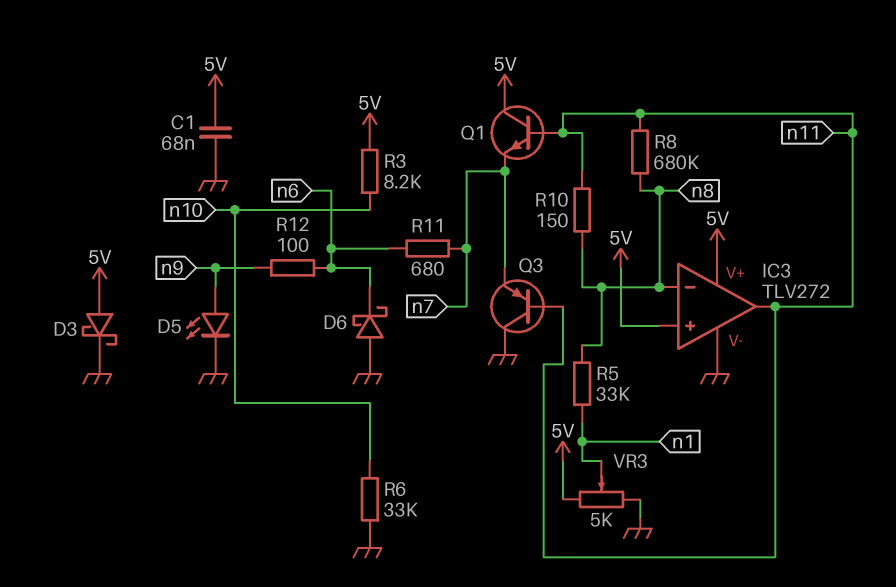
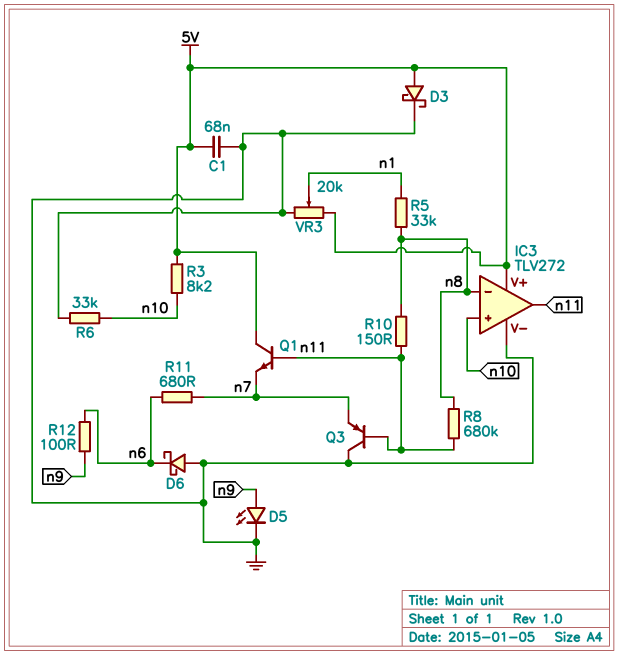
IC3 pin in+: 5V -> n10
VR3: 5k (5V, GND, wiper n1) -> 20k (5V, GND, wiper n1)

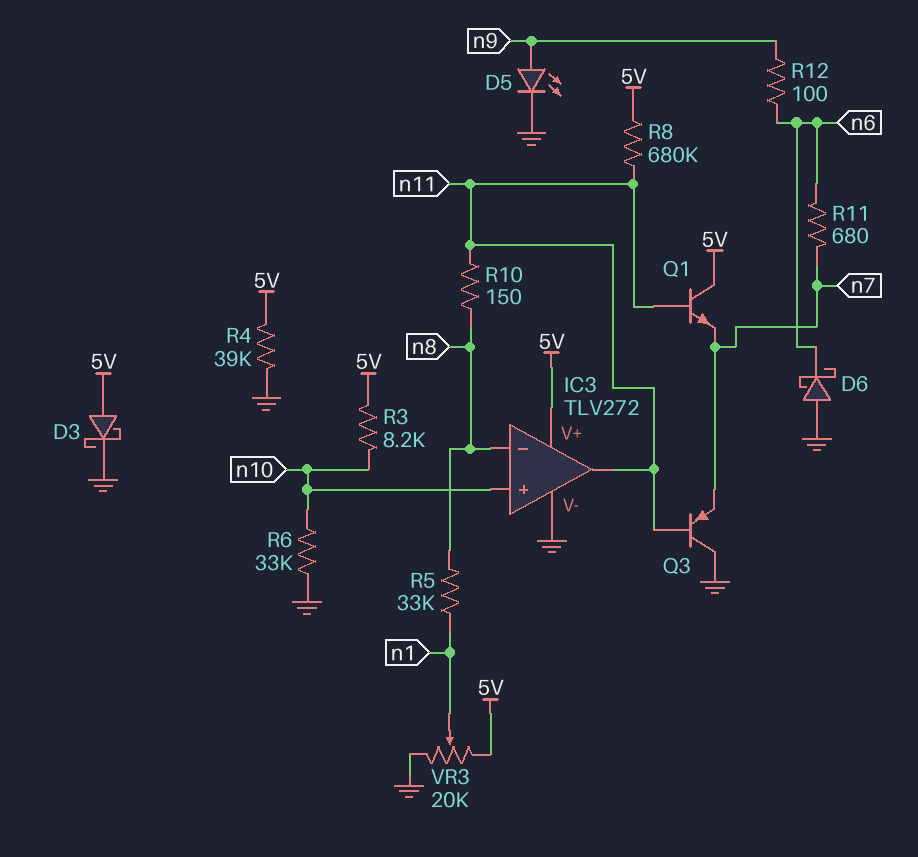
C1: 68nF (5V, GND) -> none
R4: none -> 39k (5V, GND)
R8: 680k (n8, n11) -> 680k (5V, n11)

